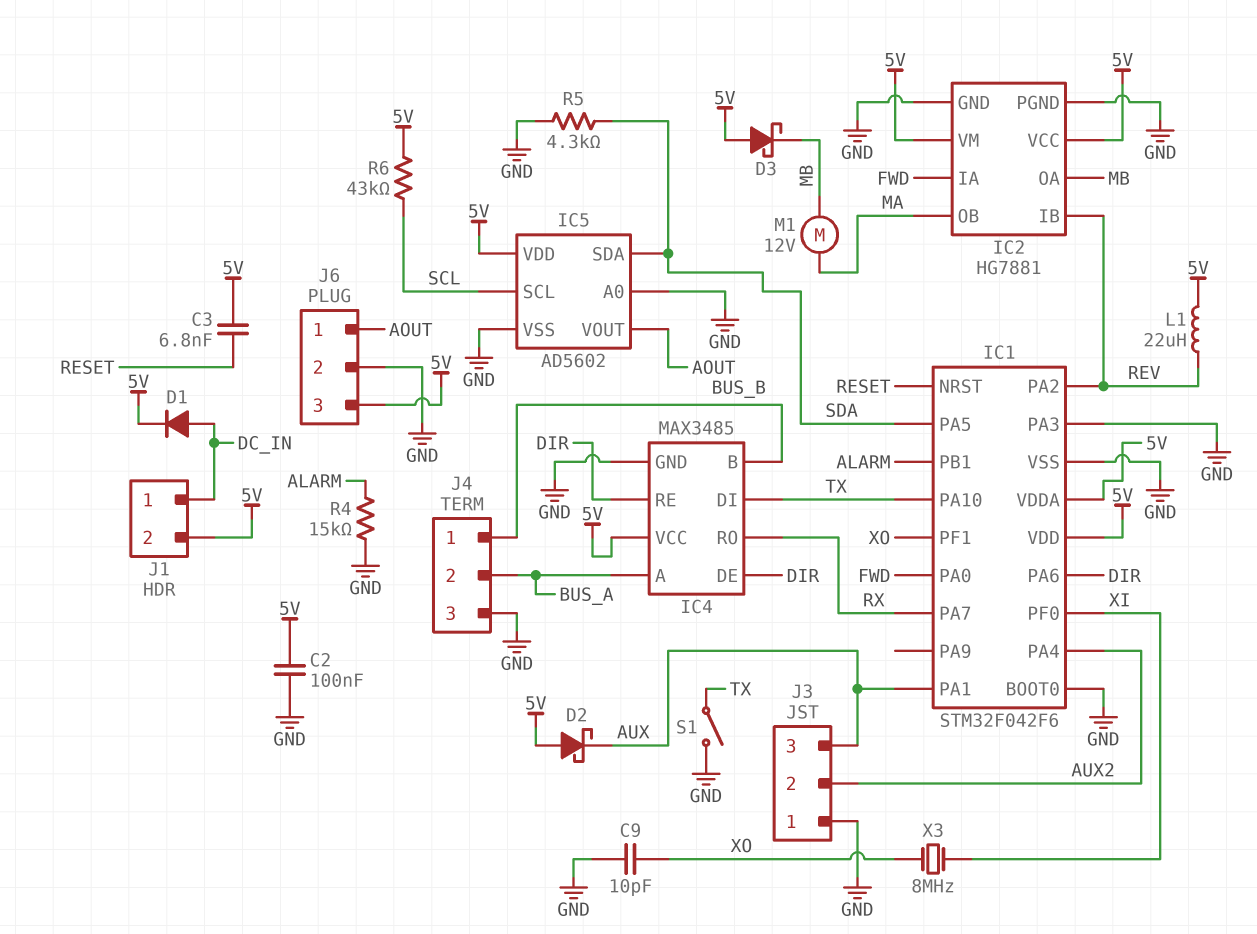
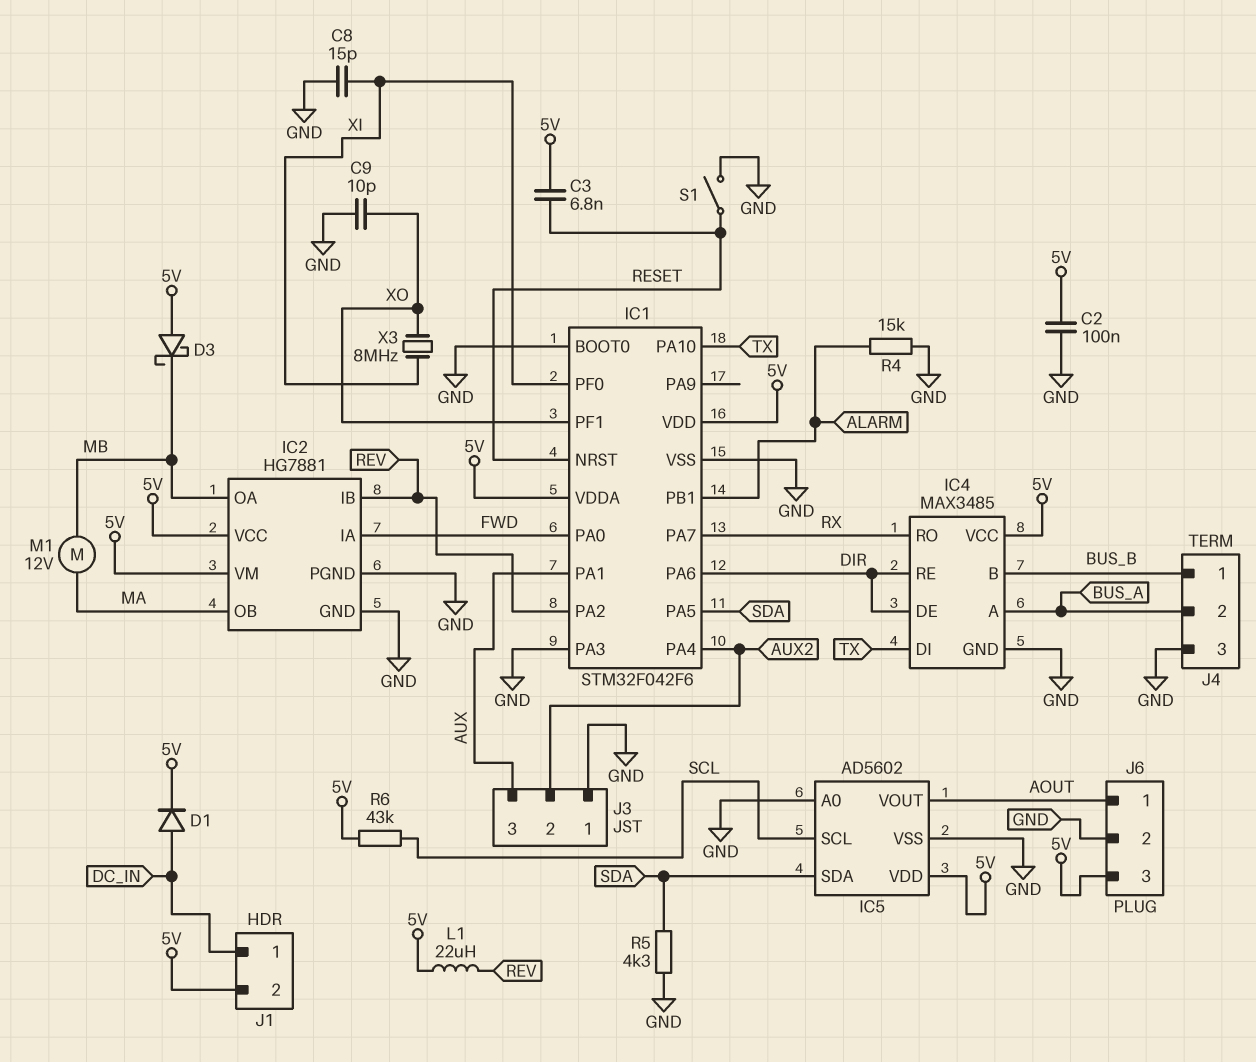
C8: none -> 15pF (GND, XI)
D2: schottky (A 5V, K AUX) -> none
S1: switch (GND, TX) -> switch (GND, RESET)

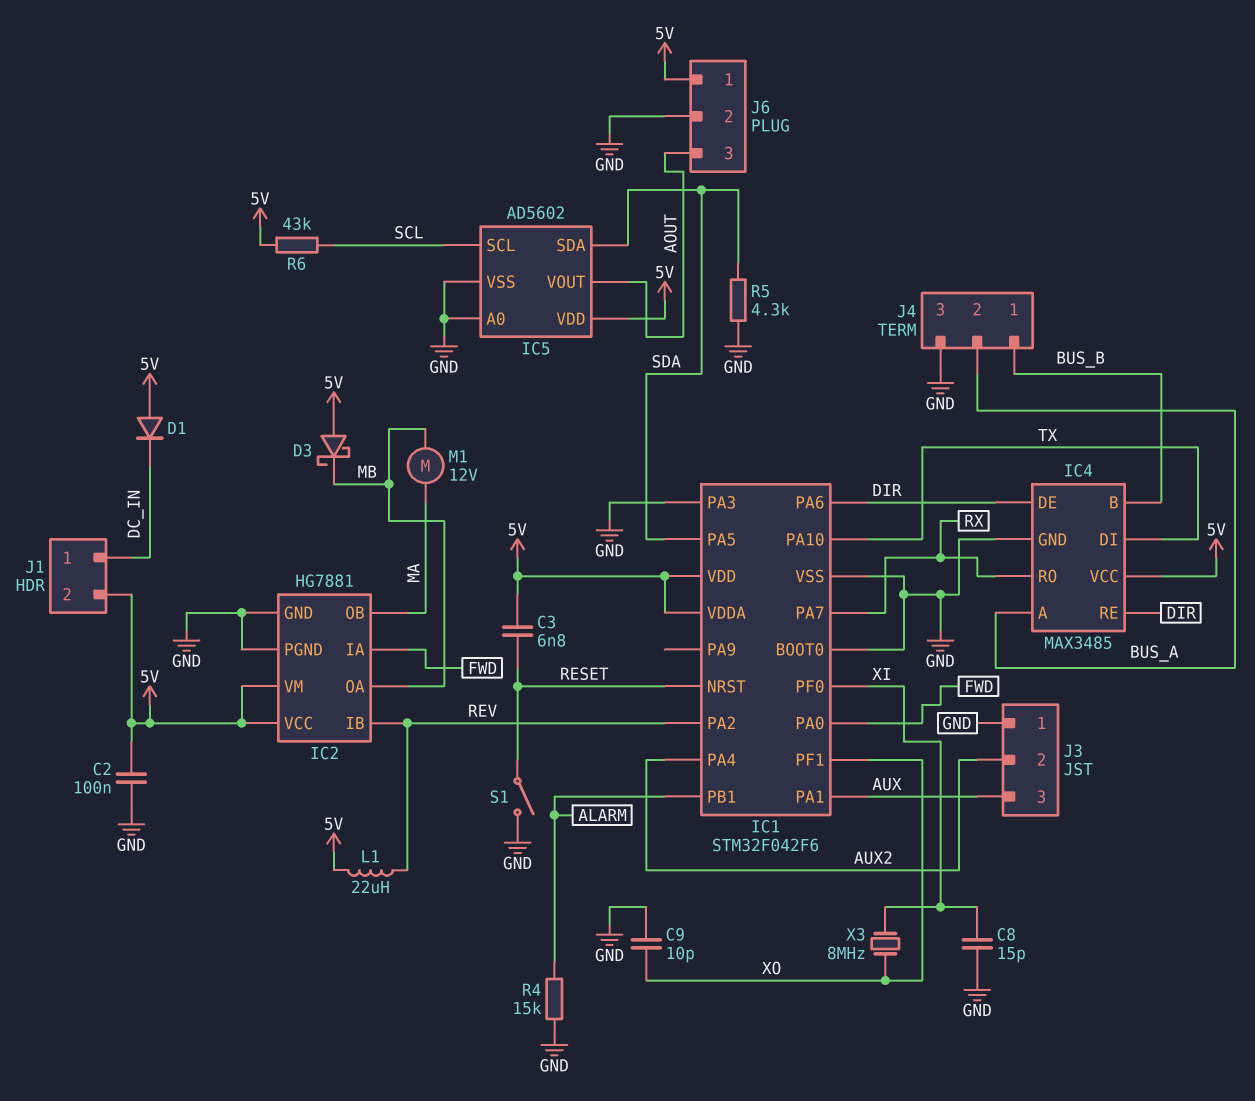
D1: diode (A DC_IN, K 5V) -> diode (A 5V, K DC_IN)
J6 pin 1: AOUT -> 5V
J6 pin 3: 5V -> AOUT

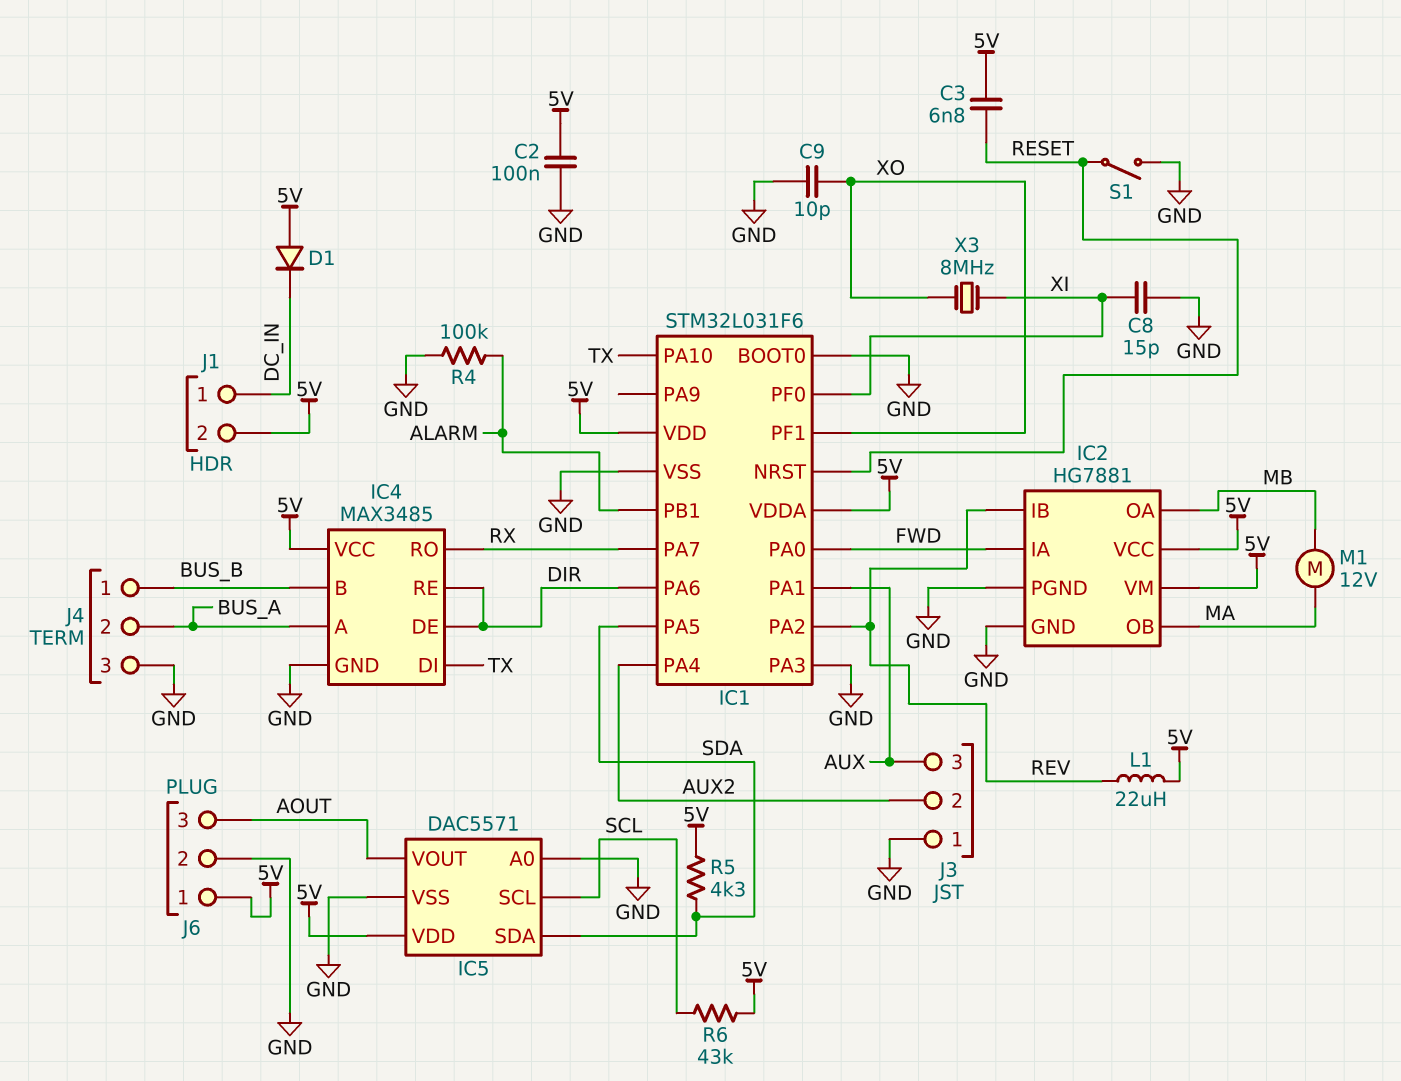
D3: schottky (A 5V, K MB) -> none
IC1: STM32F042F6 -> STM32L031F6
IC5: AD5602 -> DAC5571
R4: 15k (ALARM, GND) -> 100k (ALARM, GND)
R5: 4.3k (GND, SDA) -> 4.3k (5V, SDA)

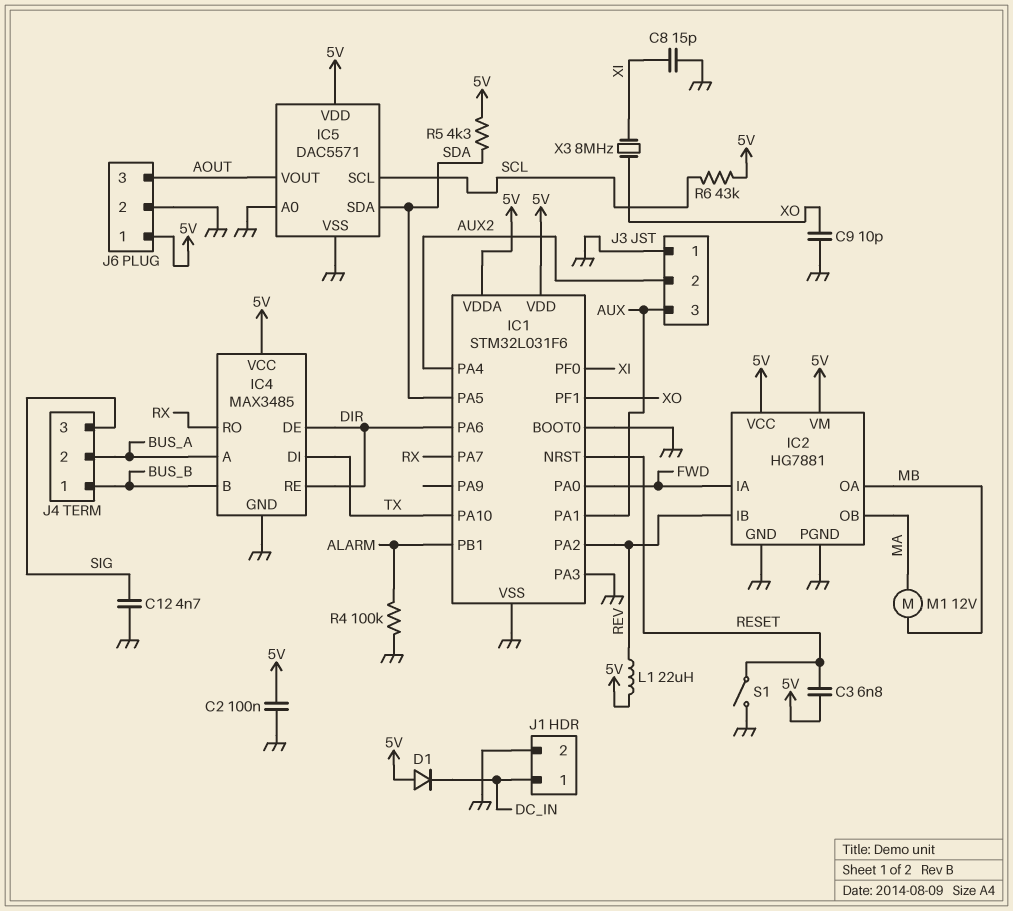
C12: none -> 4.7nF (GND, SIG)
J1 pin 2: 5V -> GND
J4 pin 3: GND -> SIG

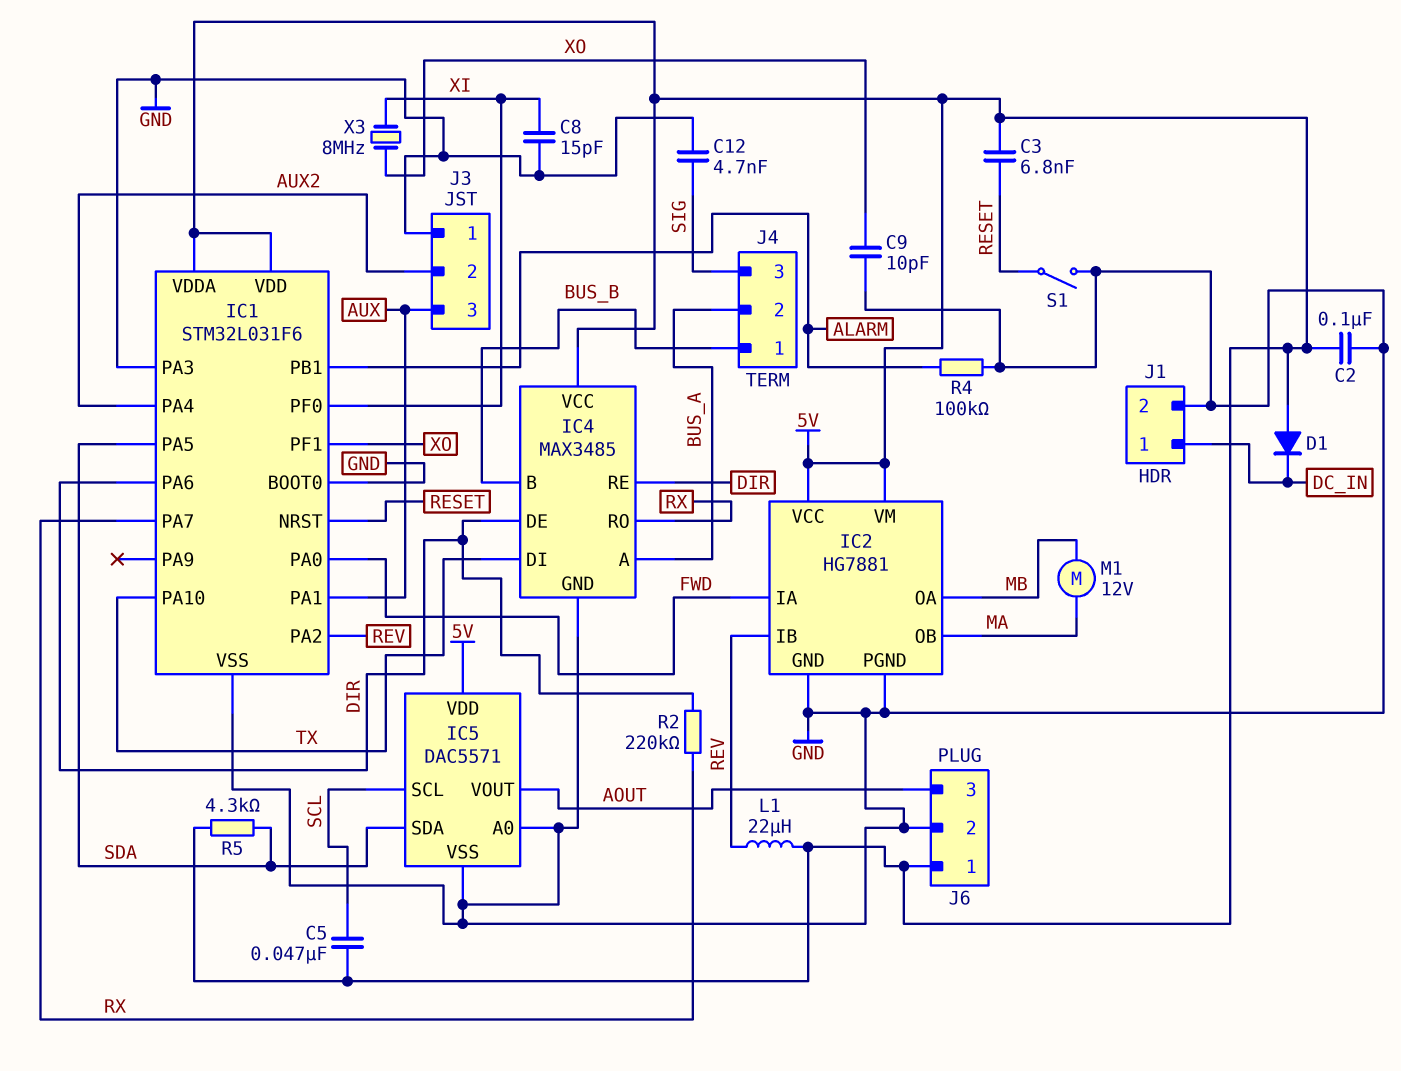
C5: none -> 47nF (5V, SCL)
R2: none -> 220k (DIR, RX)
R6: 43k (5V, SCL) -> none

